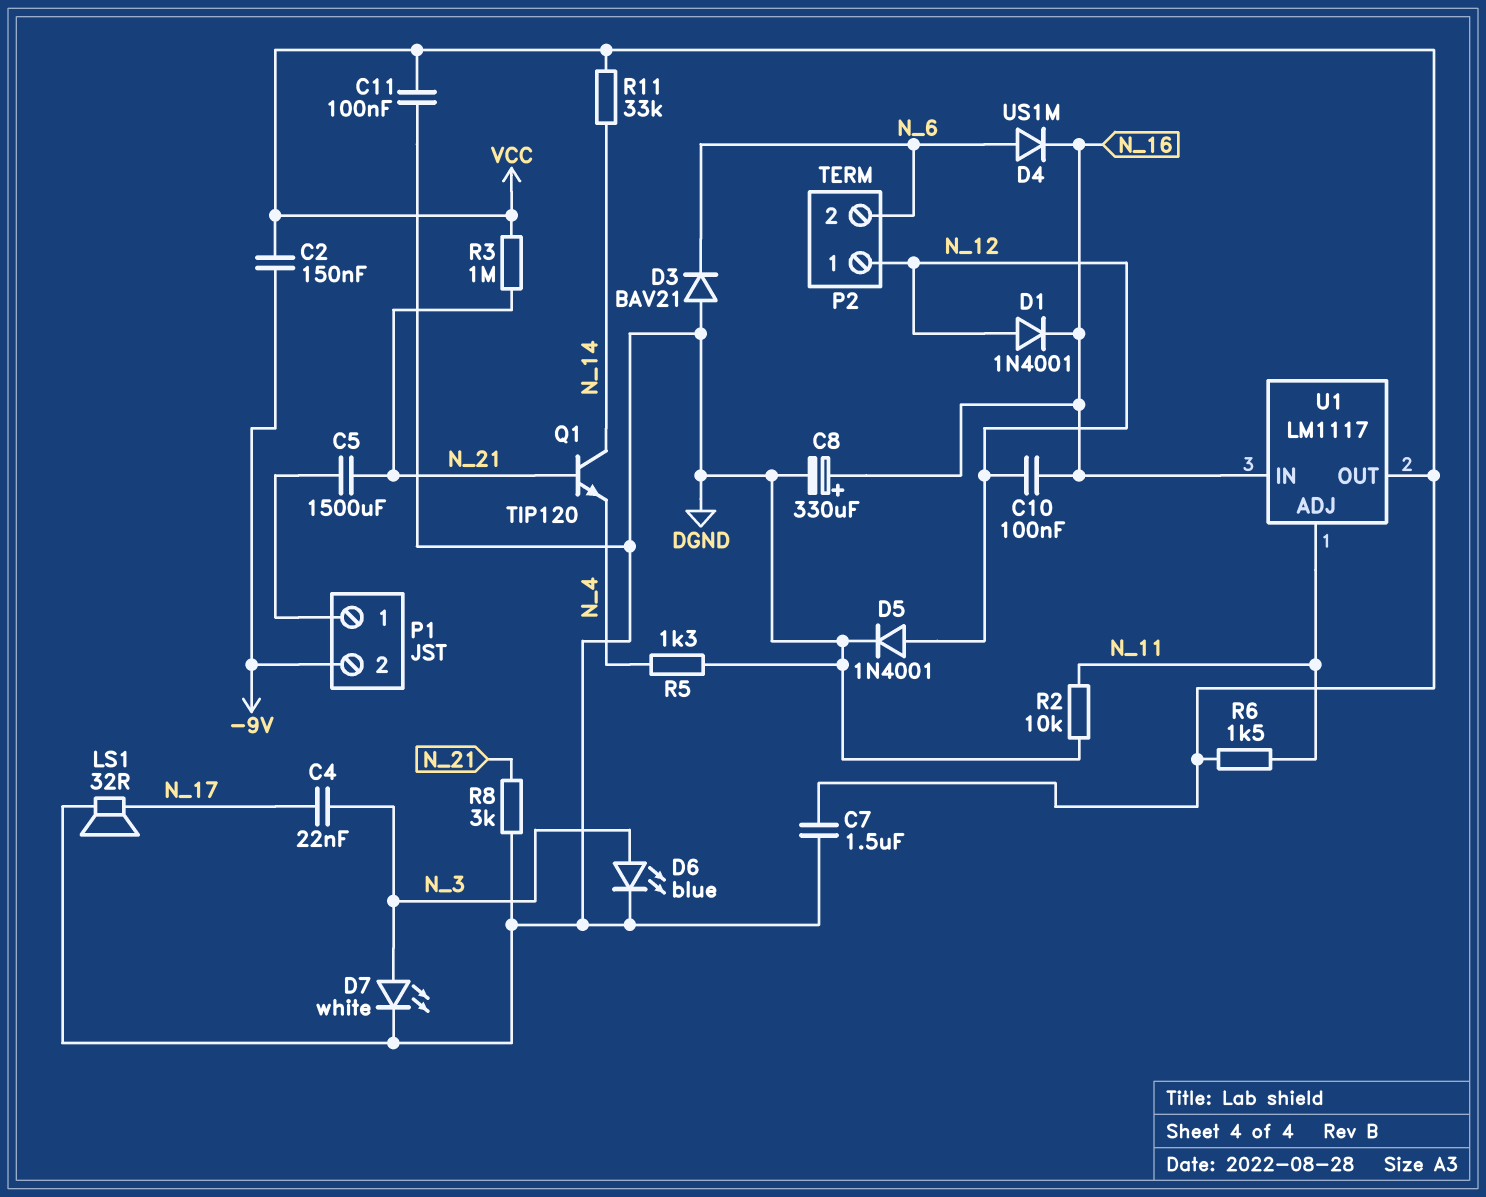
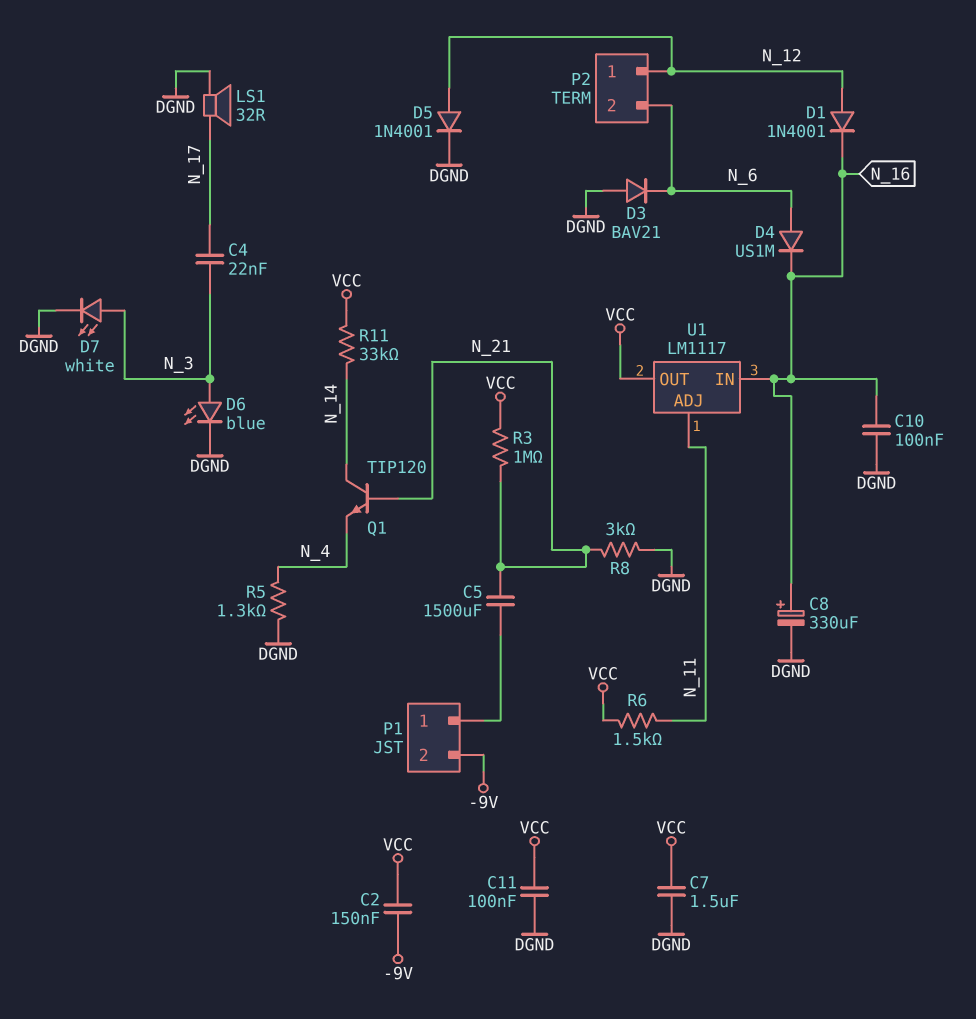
C10: 100nF (N_12, N_16) -> 100nF (DGND, N_16)
R2: 10k (DGND, N_11) -> none

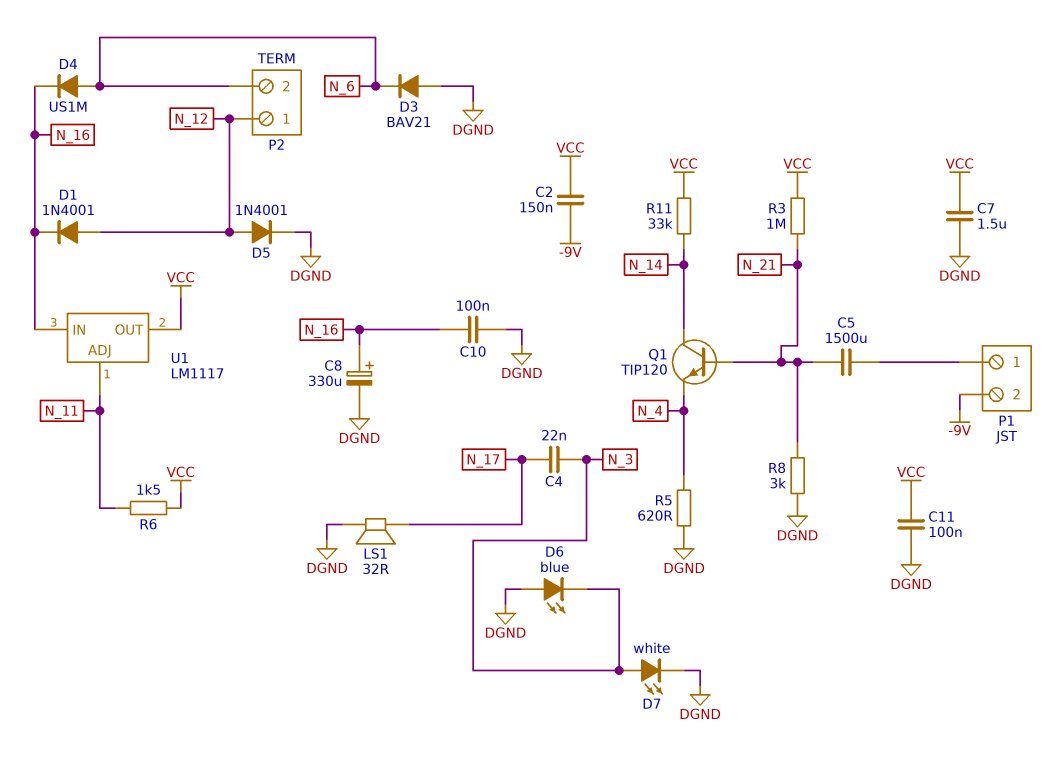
D6: LED blue (A N_3, K DGND) -> LED blue (A DGND, K N_3)
R5: 1.3k (DGND, N_4) -> 620 (DGND, N_4)

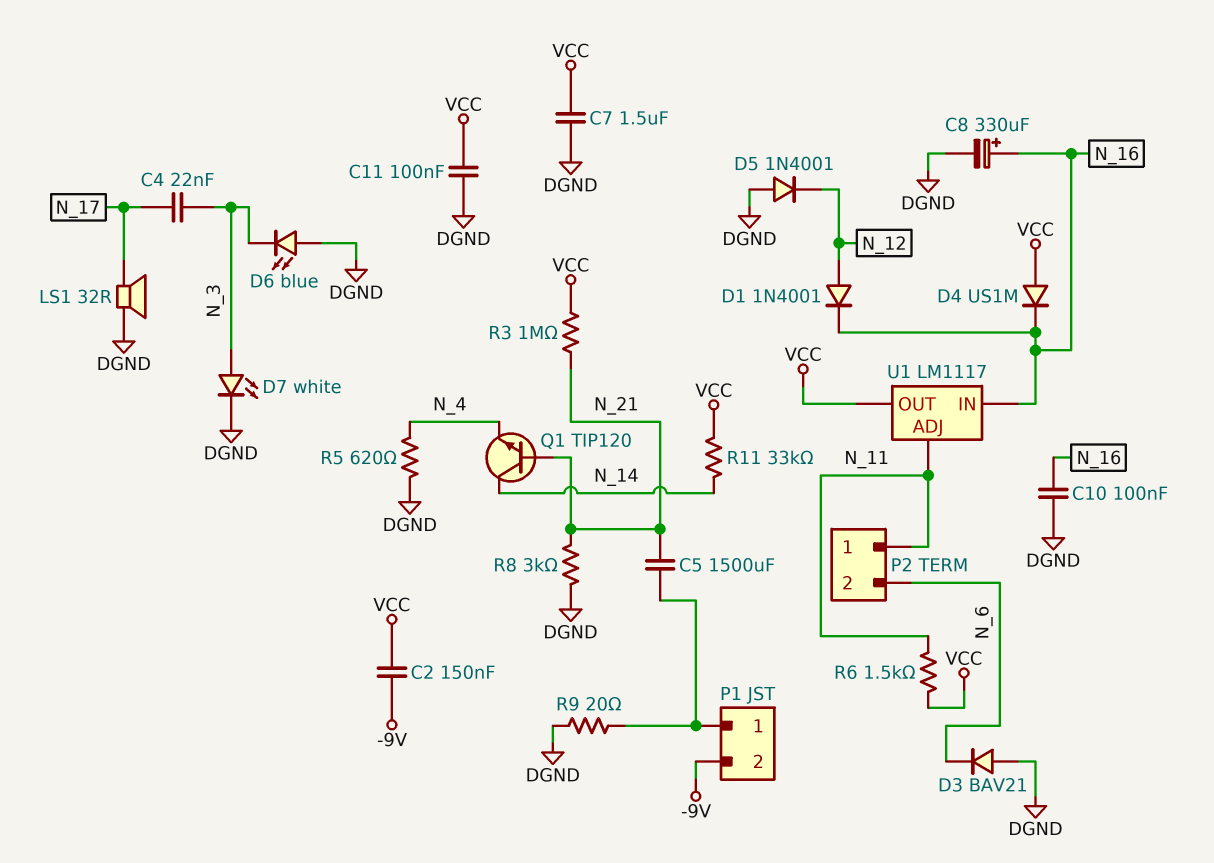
D4: diode US1M (A N_6, K N_16) -> diode US1M (A VCC, K N_16)
D5: diode 1N4001 (A N_12, K DGND) -> diode 1N4001 (A DGND, K N_12)
P2 pin 1: N_12 -> N_11
R9: none -> 20 (DGND, P1/1)

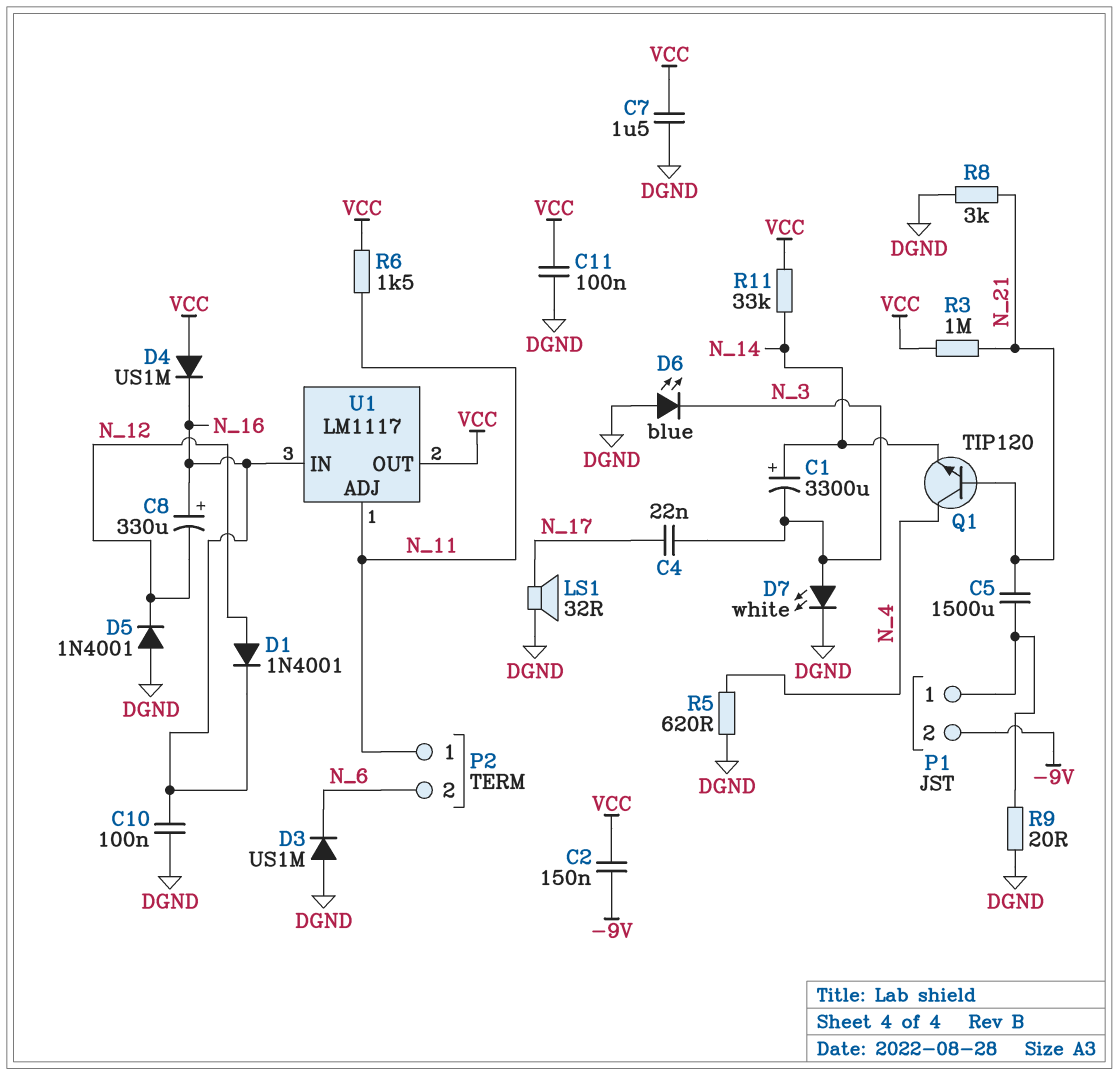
C1: none -> 3300uF (plus N_14, minus N_3)
C8: 330uF (plus N_16, minus DGND) -> 330uF (plus N_16, minus N_12)
D3: diode BAV21 (A DGND, K N_6) -> diode US1M (A DGND, K N_6)
Q1: NPN TIP120 (B N_21, C N_14, E N_4) -> NPN TIP120 (B N_21, C N_4, E N_14)

